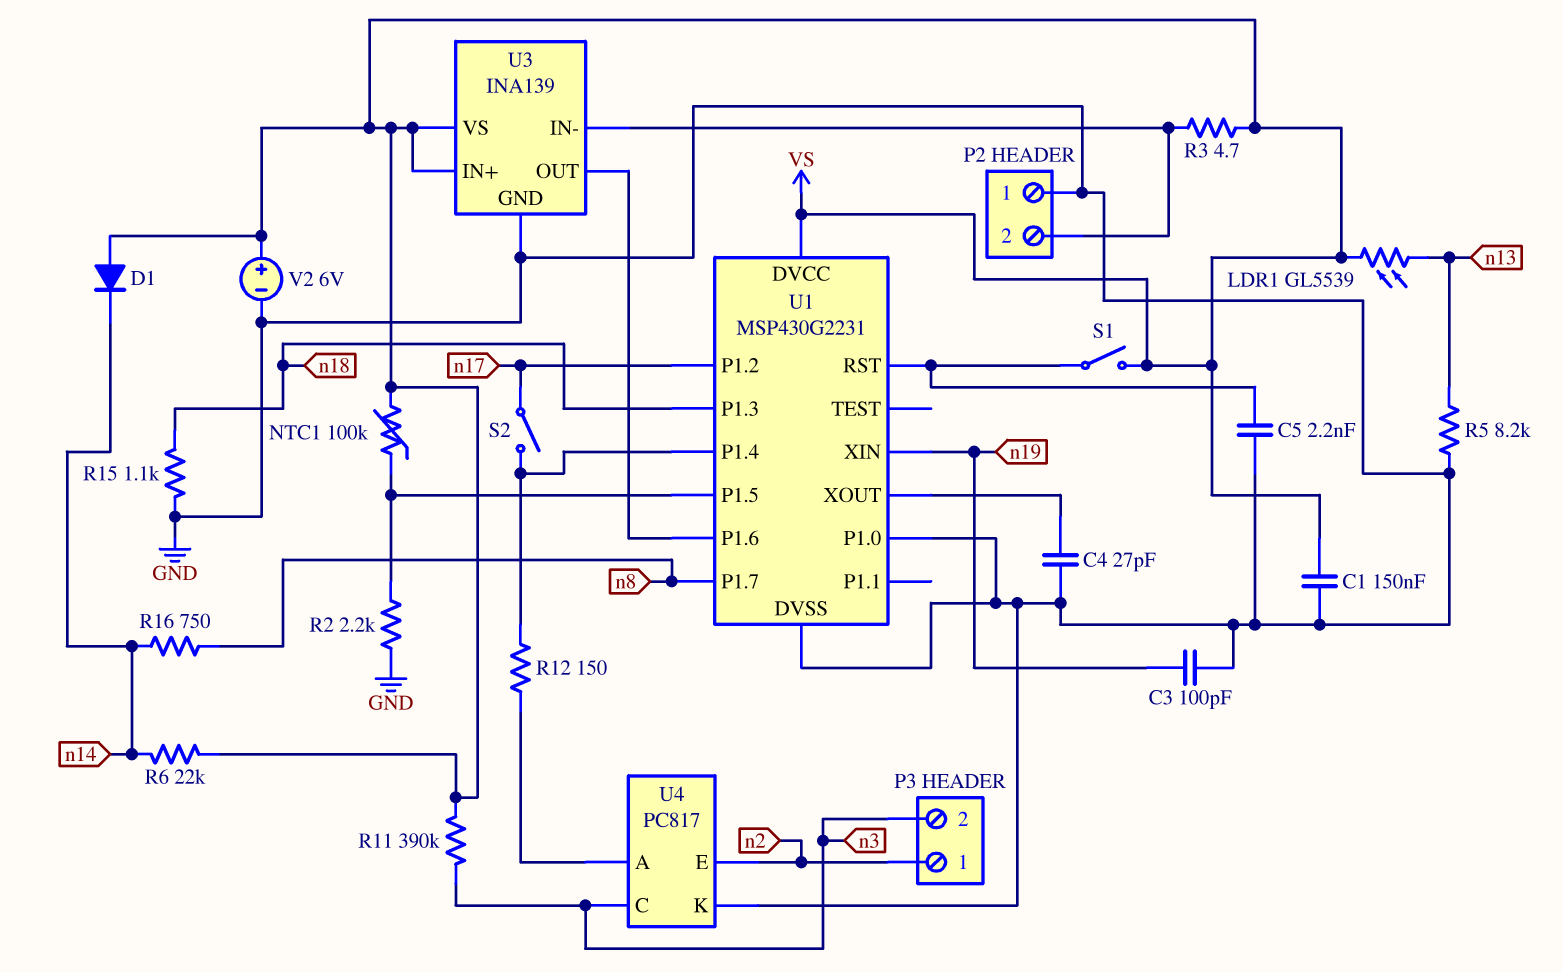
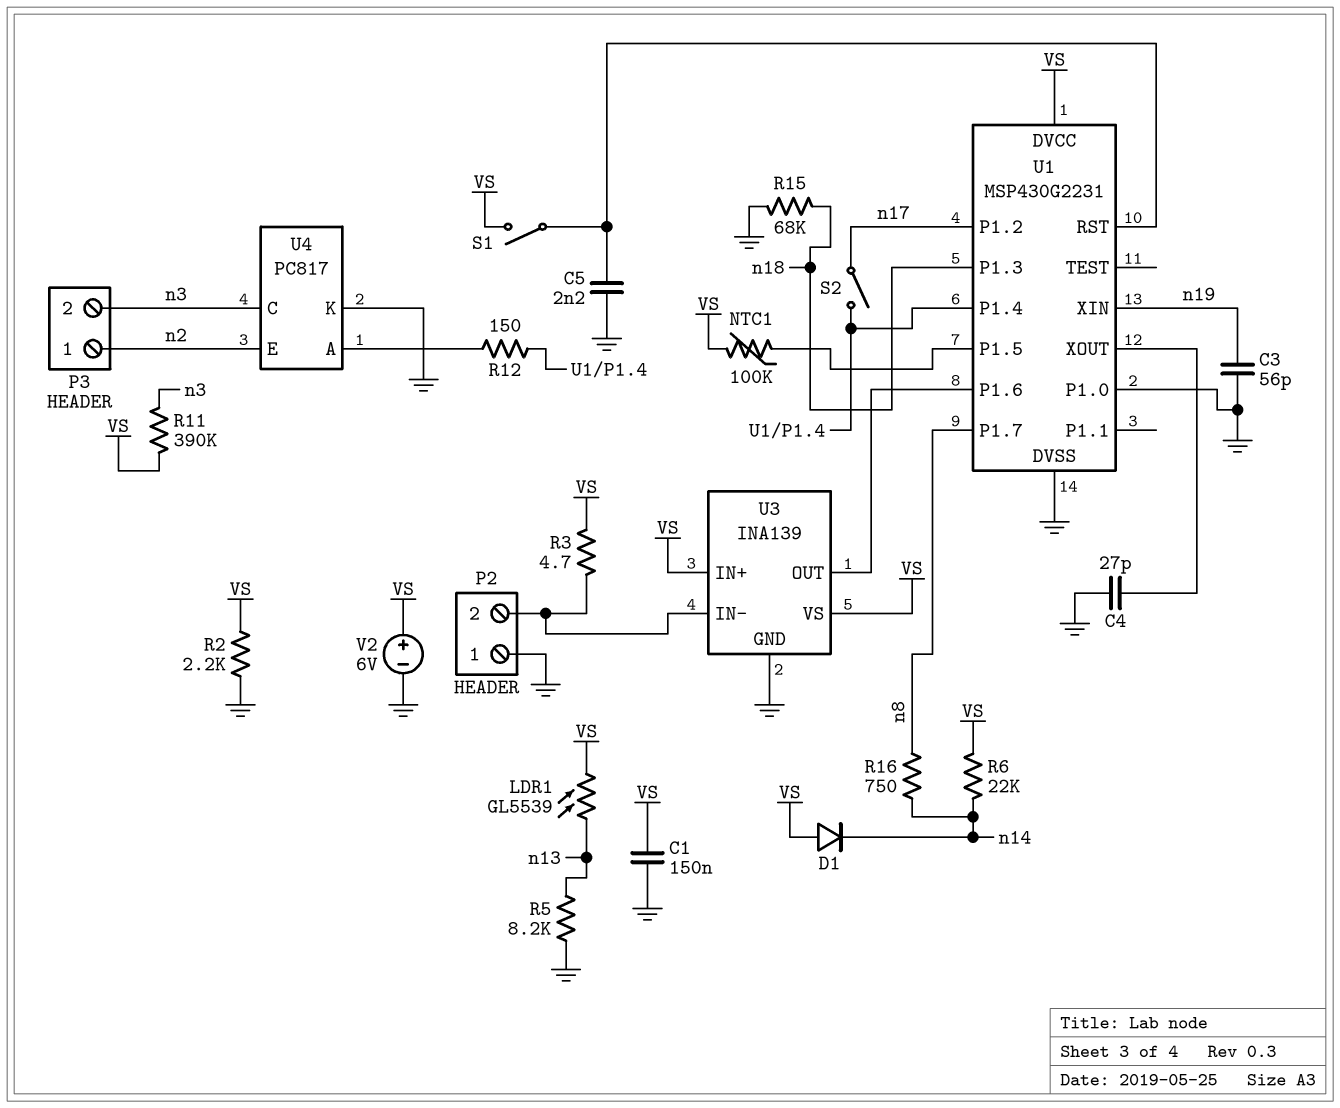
C3: 100pF (GND, n19) -> 56pF (GND, n19)
R2: 2.2k (GND, U1/P1.5) -> 2.2k (GND, VS)
R15: 1.1k (GND, n18) -> 68k (GND, n18)

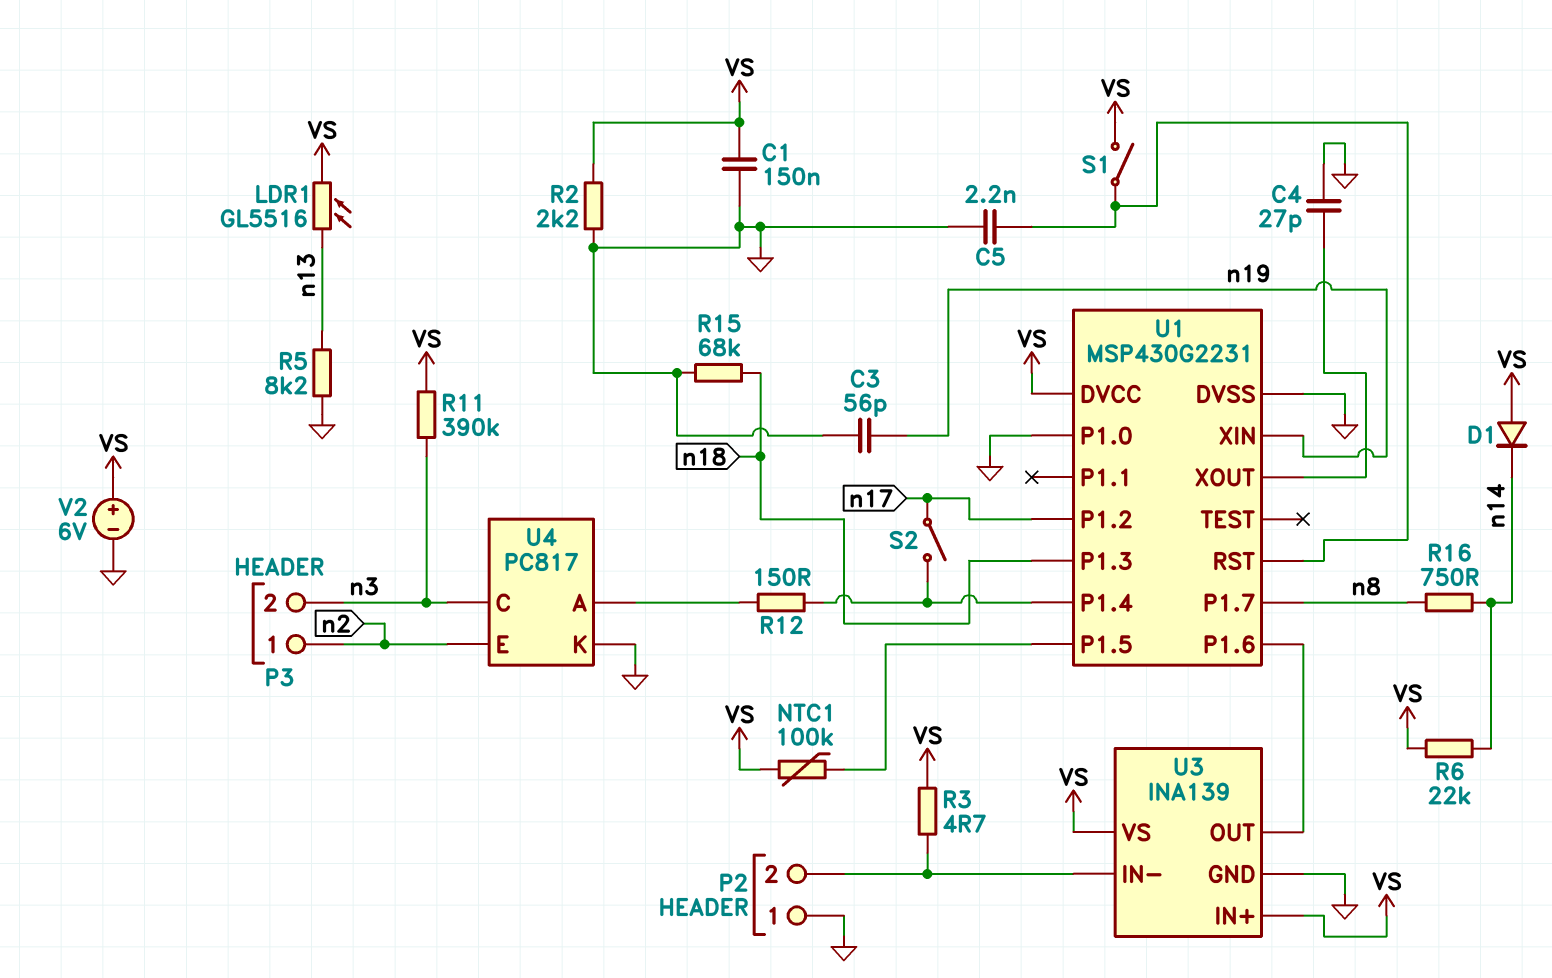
LDR1: GL5539 (VS, n13) -> GL5516 (VS, n13)

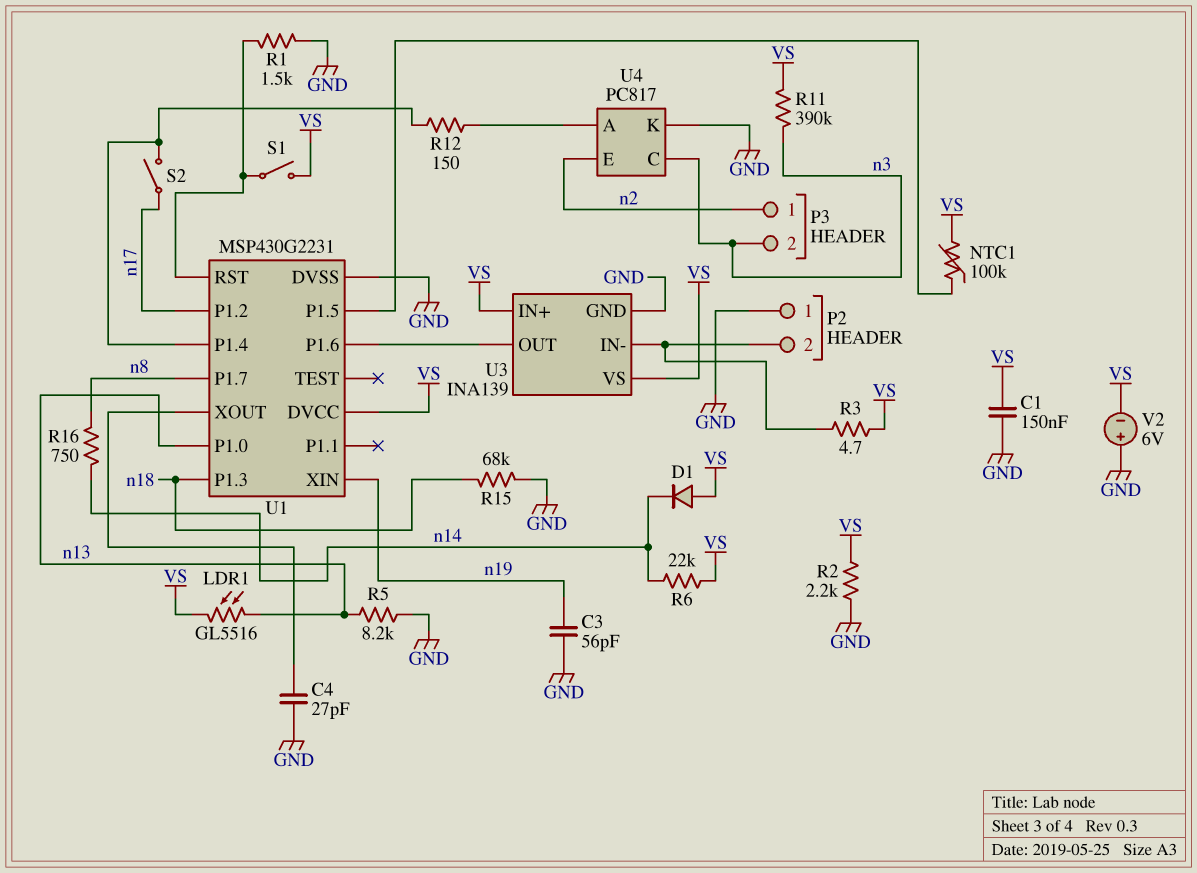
C5: 2.2nF (GND, U1/RST) -> none
R1: none -> 1.5k (GND, U1/RST)
U1 pin P1.0: GND -> n13
V2: 6V (plus VS, minus GND) -> 6V (plus GND, minus VS)

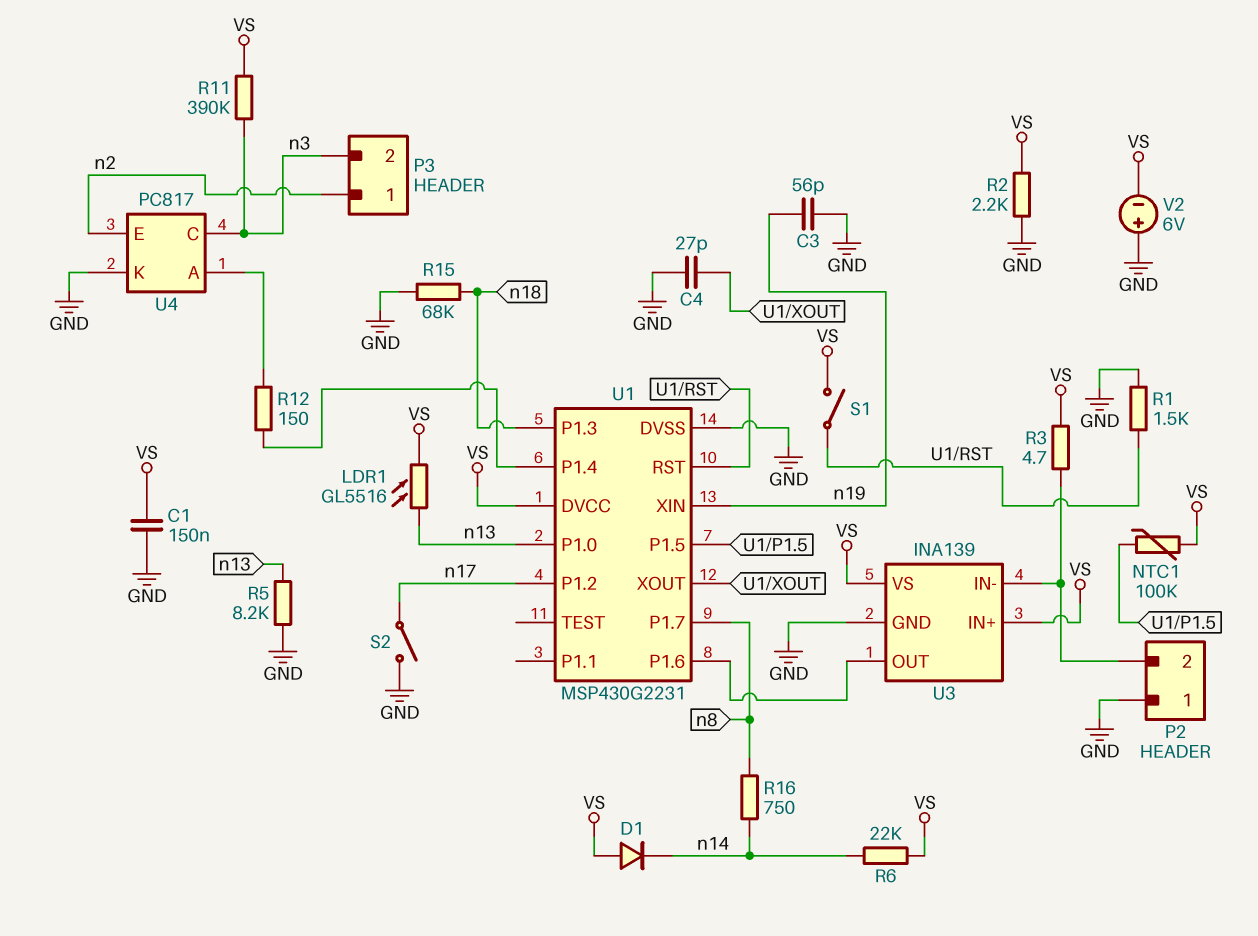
S2: switch (U1/P1.4, n17) -> switch (GND, n17)

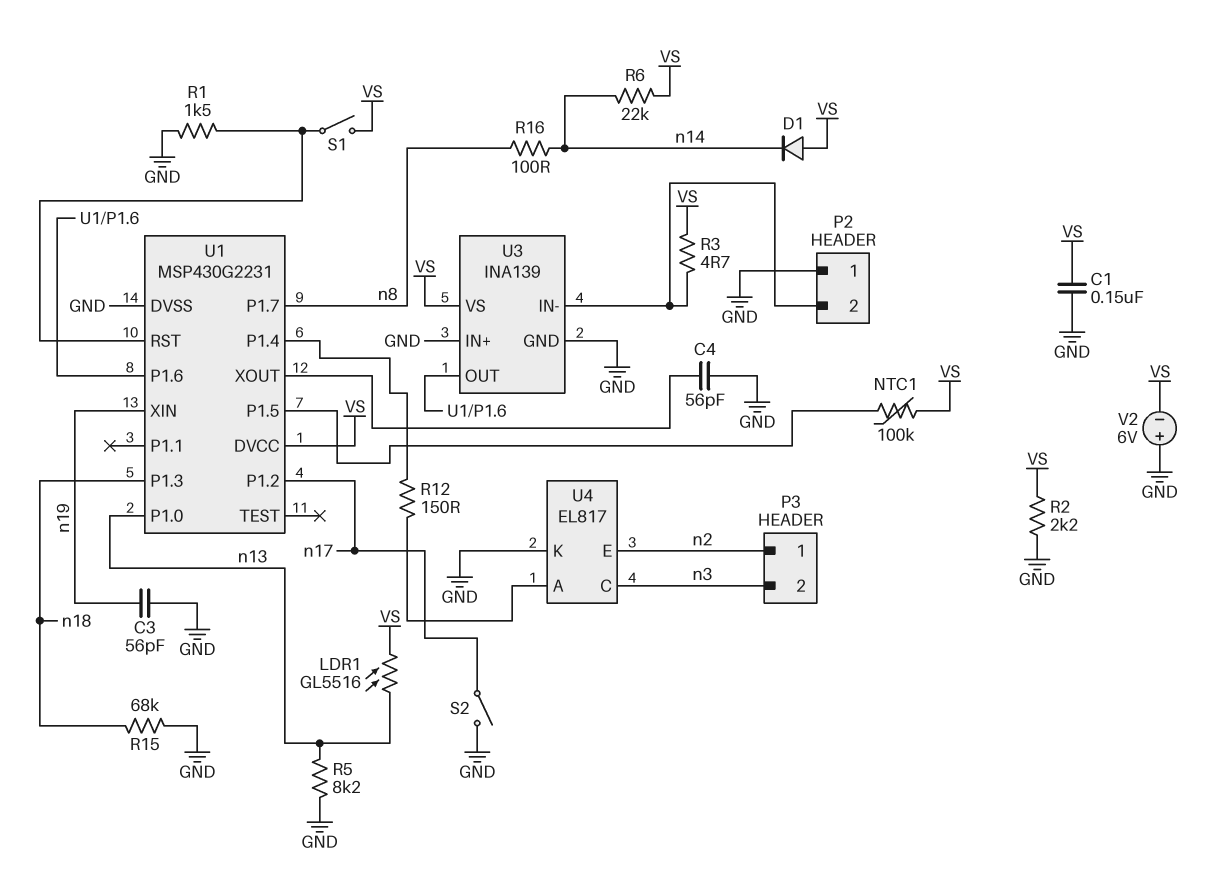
C4: 27pF (GND, U1/XOUT) -> 56pF (GND, U1/XOUT)
R11: 390k (VS, n3) -> none
R16: 750 (n8, n14) -> 100 (n8, n14)
U3 pin IN+: VS -> GND
U4: PC817 -> EL817

